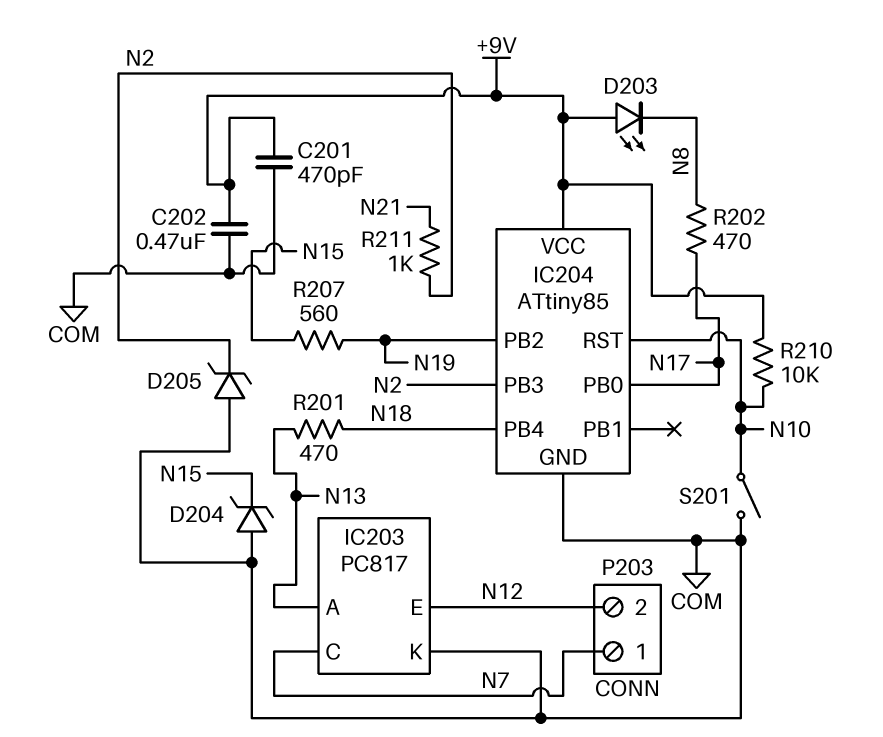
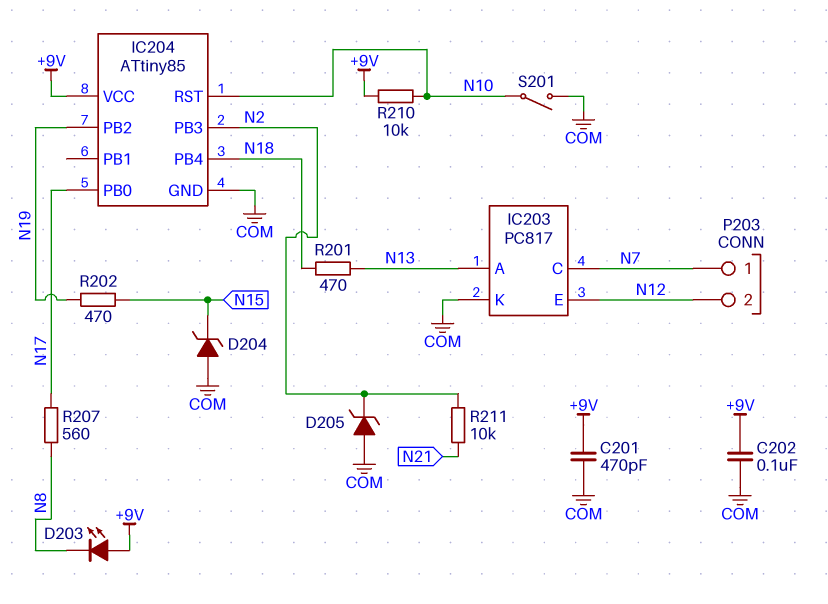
C202: 470nF (+9V, COM) -> 100nF (+9V, COM)
R202: 470 (N8, N17) -> 470 (N15, N19)
R207: 560 (N15, N19) -> 560 (N8, N17)
R211: 1k (N2, N21) -> 10k (N2, N21)

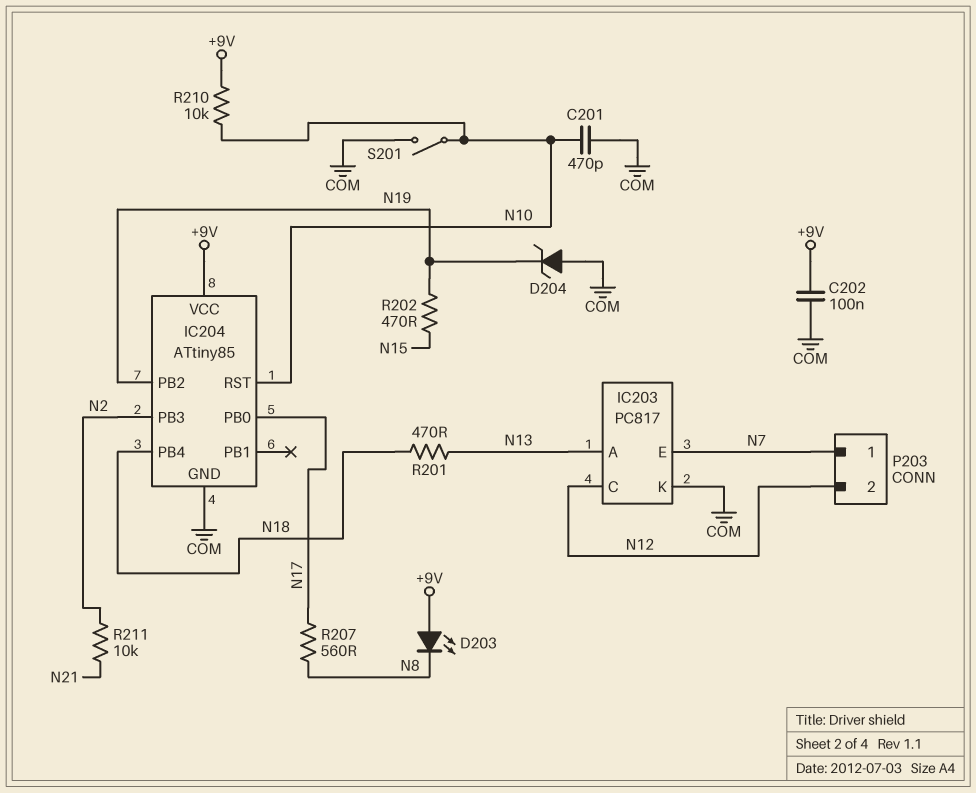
C201: 470pF (+9V, COM) -> 470pF (COM, N10)
D204: zener (A COM, K N15) -> zener (A COM, K N19)
D205: zener (A COM, K N2) -> none
IC203 pin C: N7 -> N12
IC203 pin E: N12 -> N7

